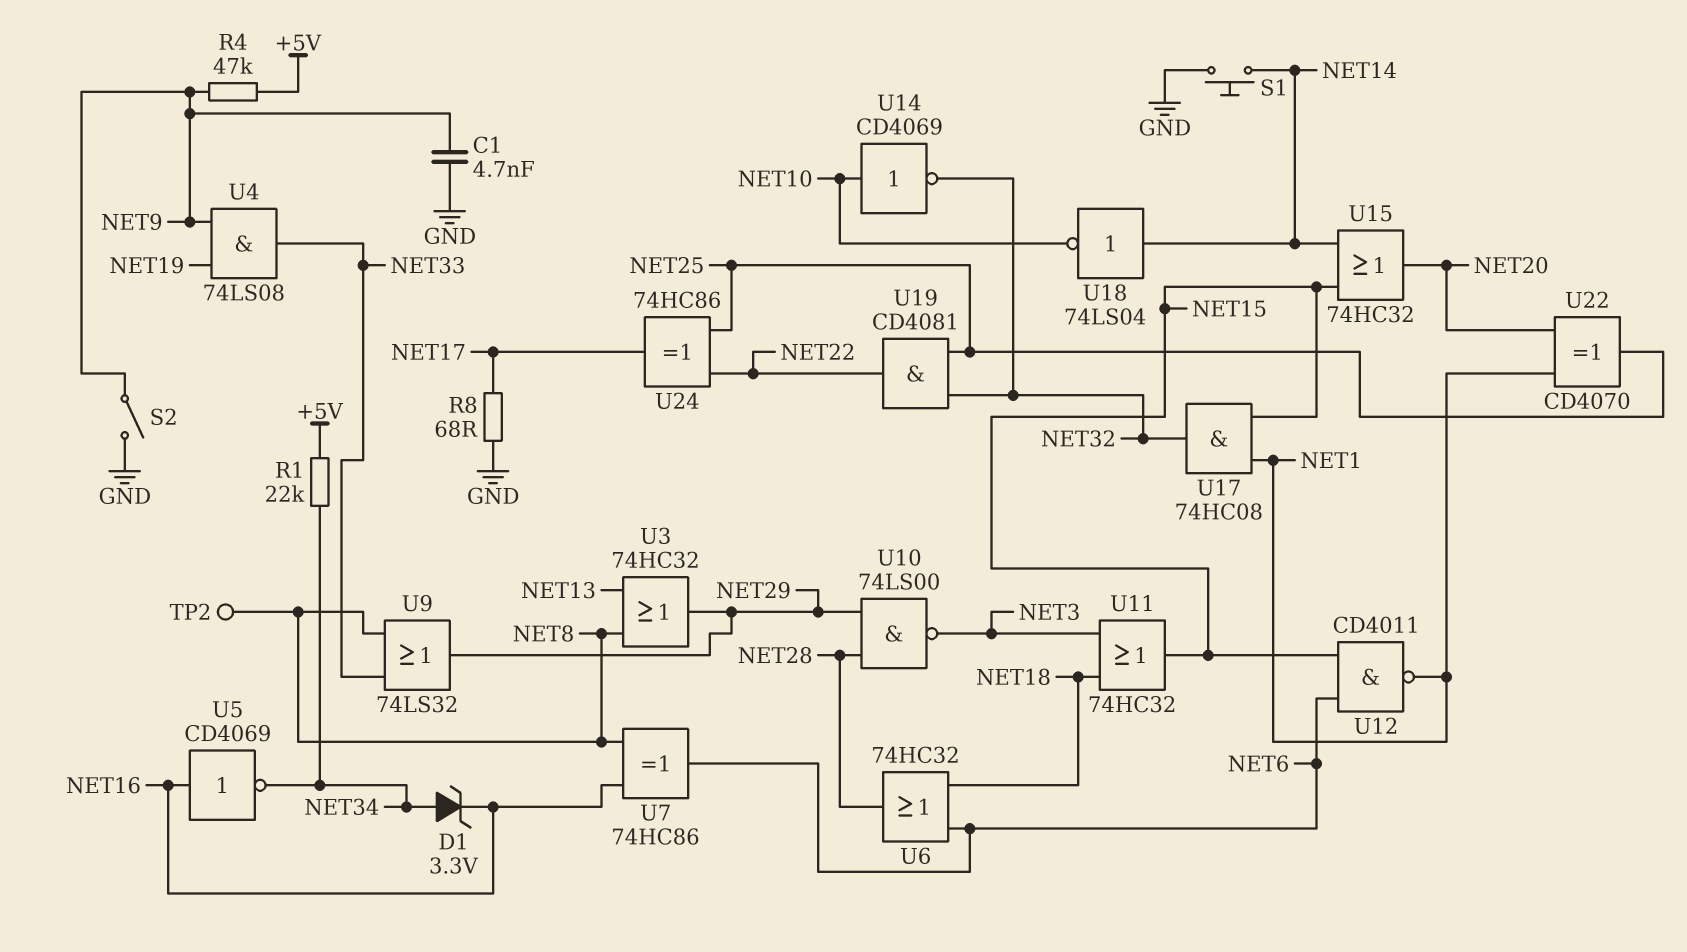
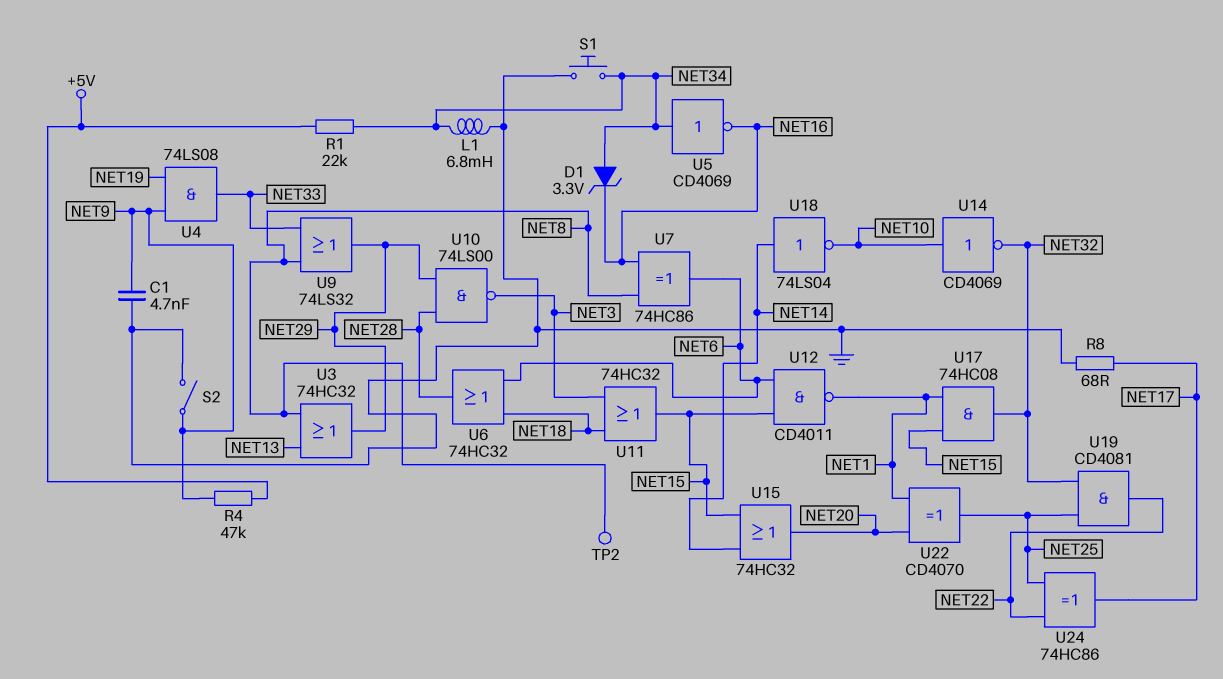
L1: none -> 6.8mH (GND, NET34)
S1: button (GND, NET14) -> button (GND, NET34)
U5: NOT CD4069 (in NET16, out NET34) -> NOT CD4069 (in NET34, out NET16)

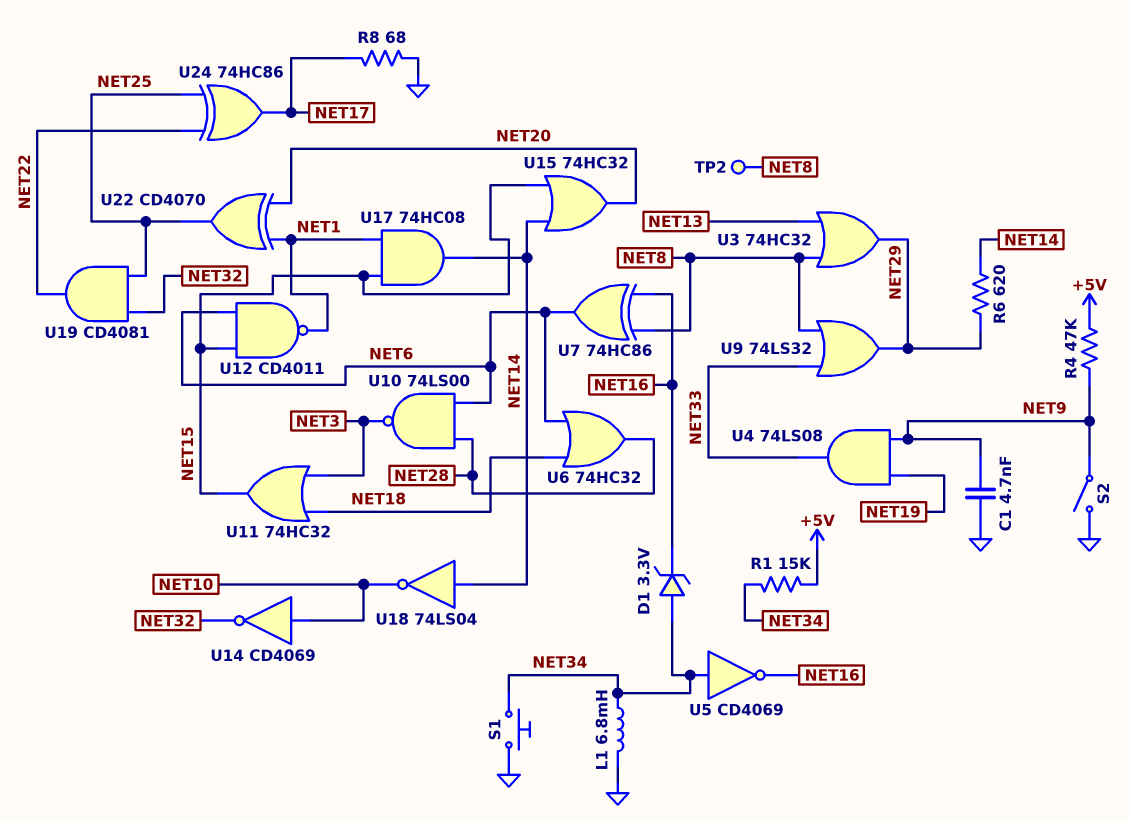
R1: 22k (+5V, NET34) -> 15k (+5V, NET34)
R6: none -> 620 (NET14, NET29)
U10: NAND 74LS00 (in NET28, in NET29, out NET3) -> NAND 74LS00 (in NET6, in NET28, out NET3)
U17: AND 74HC08 (in NET1, in NET15, out NET32) -> AND 74HC08 (in NET1, in NET15, out NET14)

